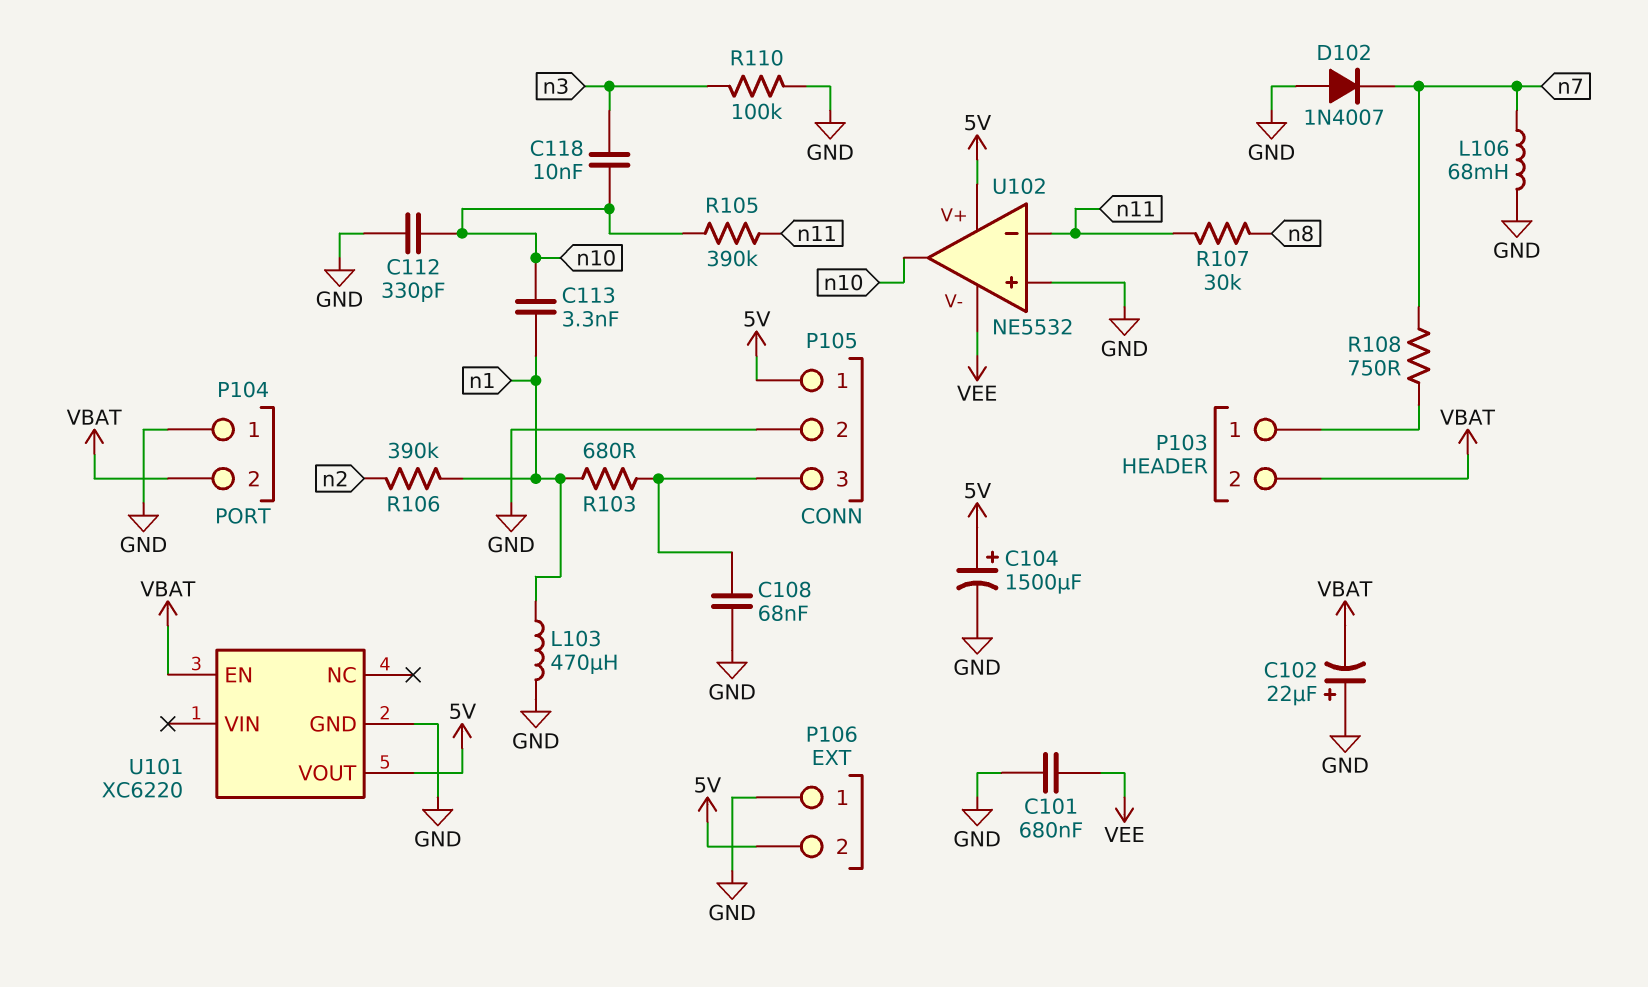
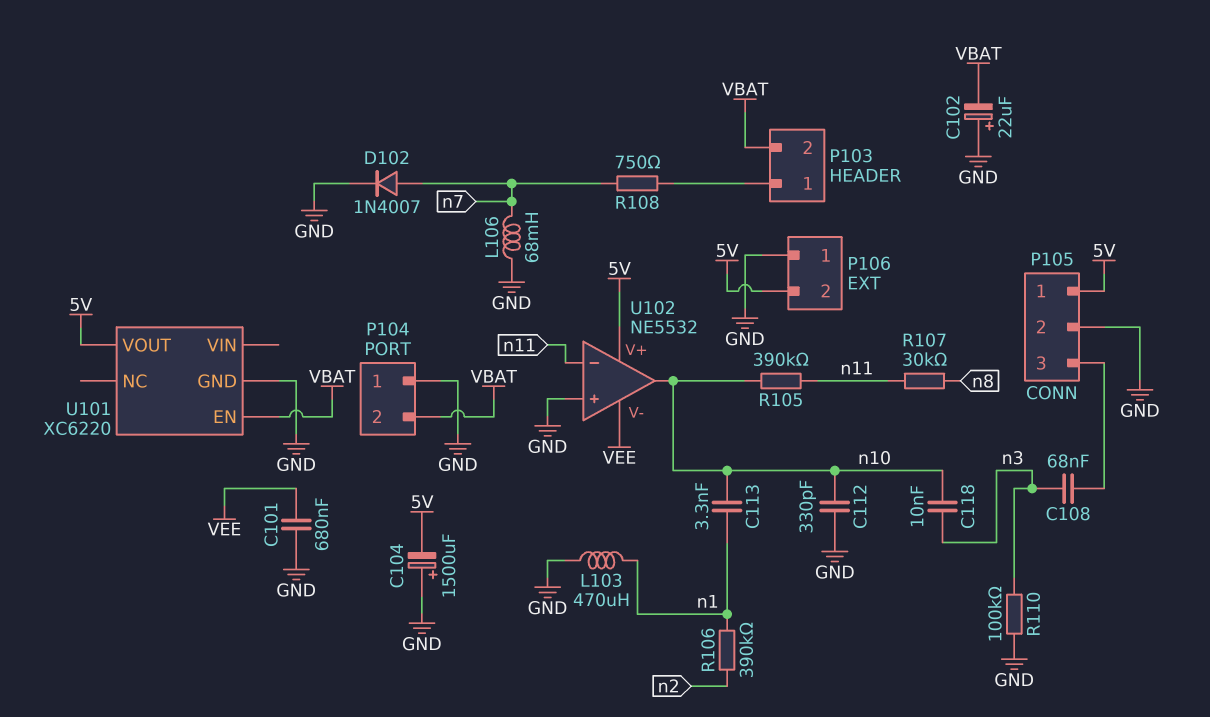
C104: 1500uF (plus 5V, minus GND) -> 1500uF (plus GND, minus 5V)
C108: 68nF (GND, P105/3) -> 68nF (P105/3, n3)
D102: diode 1N4007 (A GND, K n7) -> diode 1N4007 (A n7, K GND)
R103: 680 (P105/3, n1) -> none

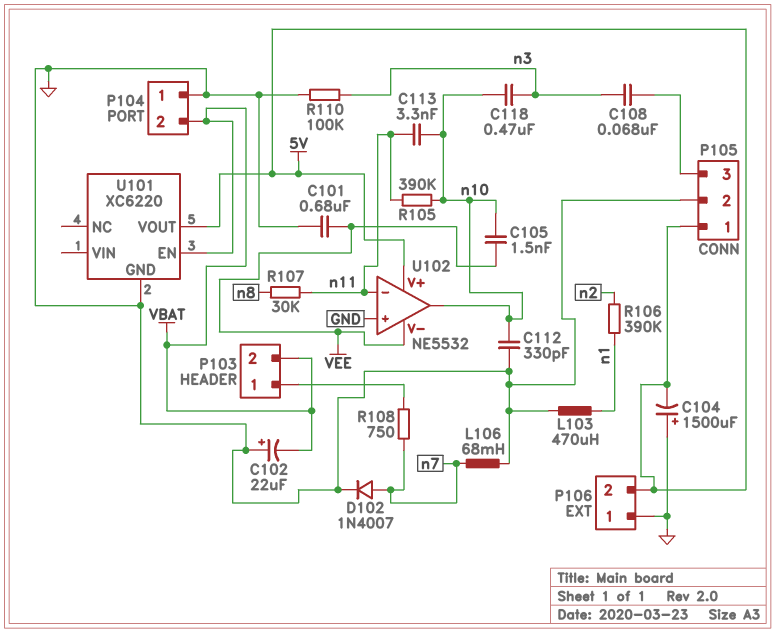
C105: none -> 1.5nF (VEE, n10)
C113: 3.3nF (n1, n10) -> 3.3nF (n10, n11)
C118: 10nF (n3, n10) -> 470nF (n3, n10)

